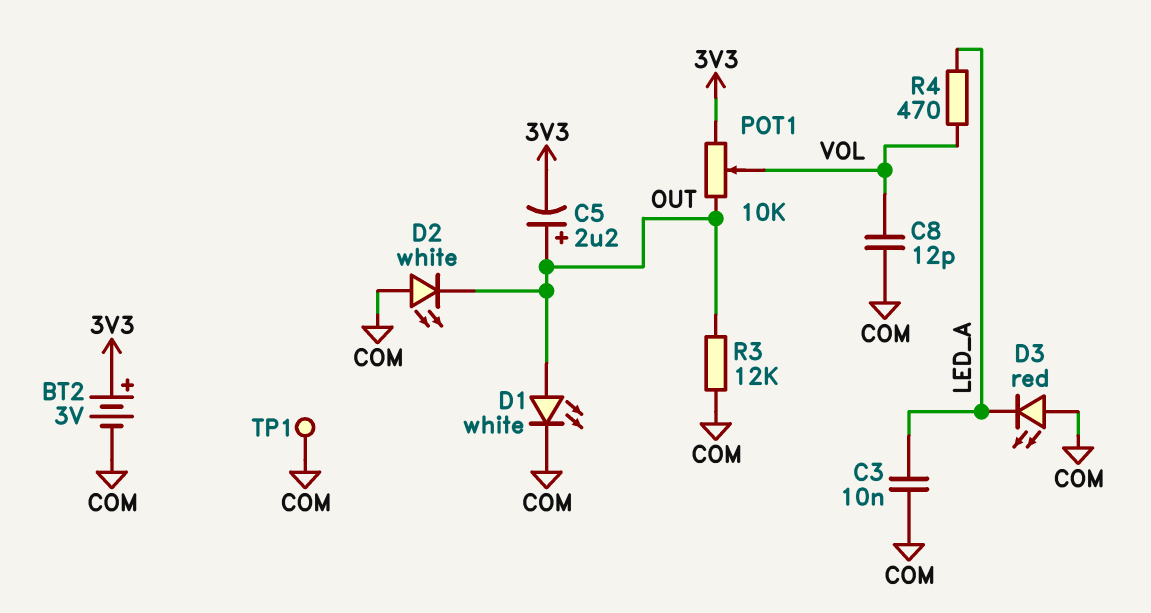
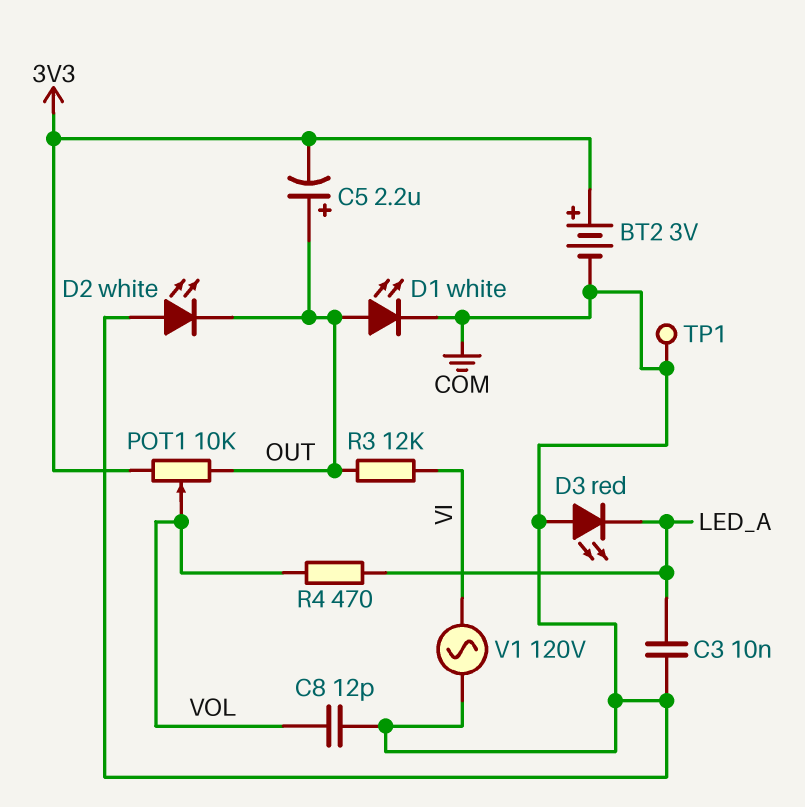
R3: 12k (COM, OUT) -> 12k (OUT, VI)
V1: none -> AC 120V (COM, VI)

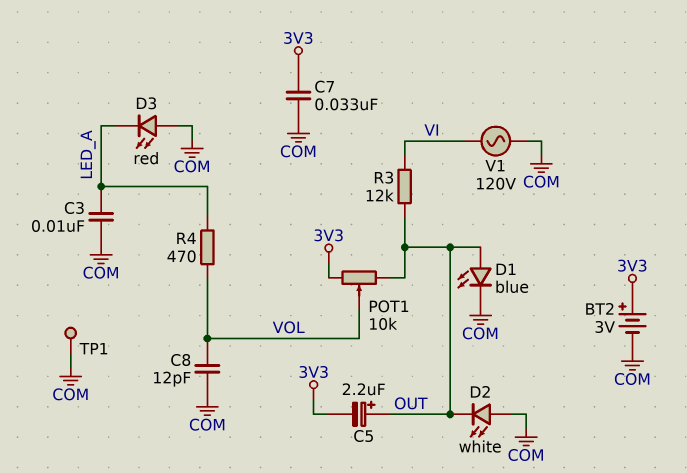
C7: none -> 33nF (3V3, COM)
D1: LED white (A OUT, K COM) -> LED blue (A OUT, K COM)

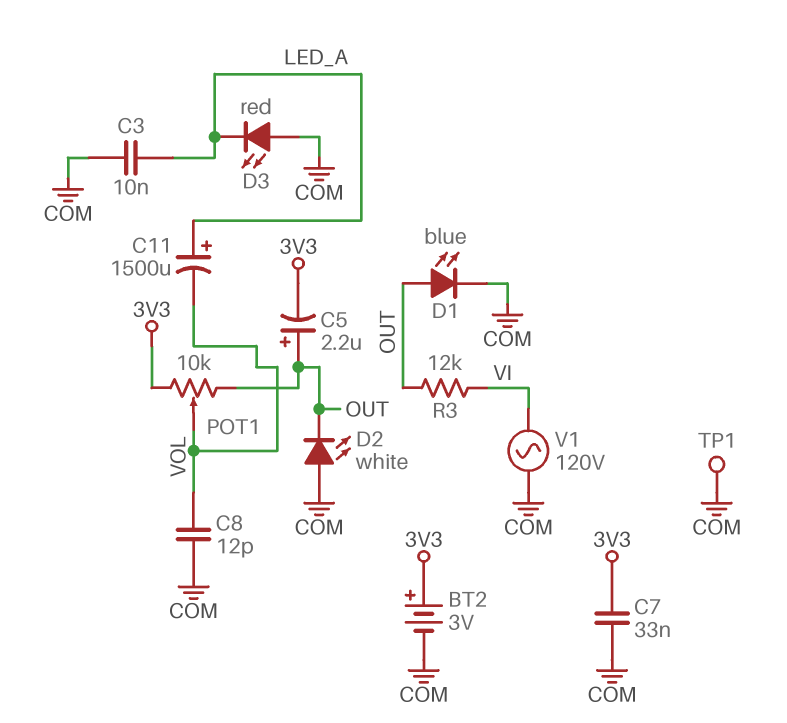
C11: none -> 1500uF (plus LED_A, minus VOL)
R4: 470 (LED_A, VOL) -> none

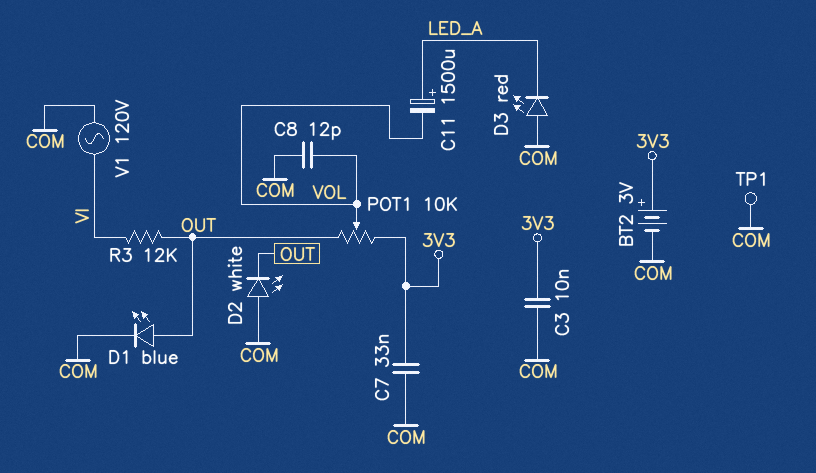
C3: 10nF (COM, LED_A) -> 10nF (3V3, COM)
C5: 2.2uF (plus OUT, minus 3V3) -> none

